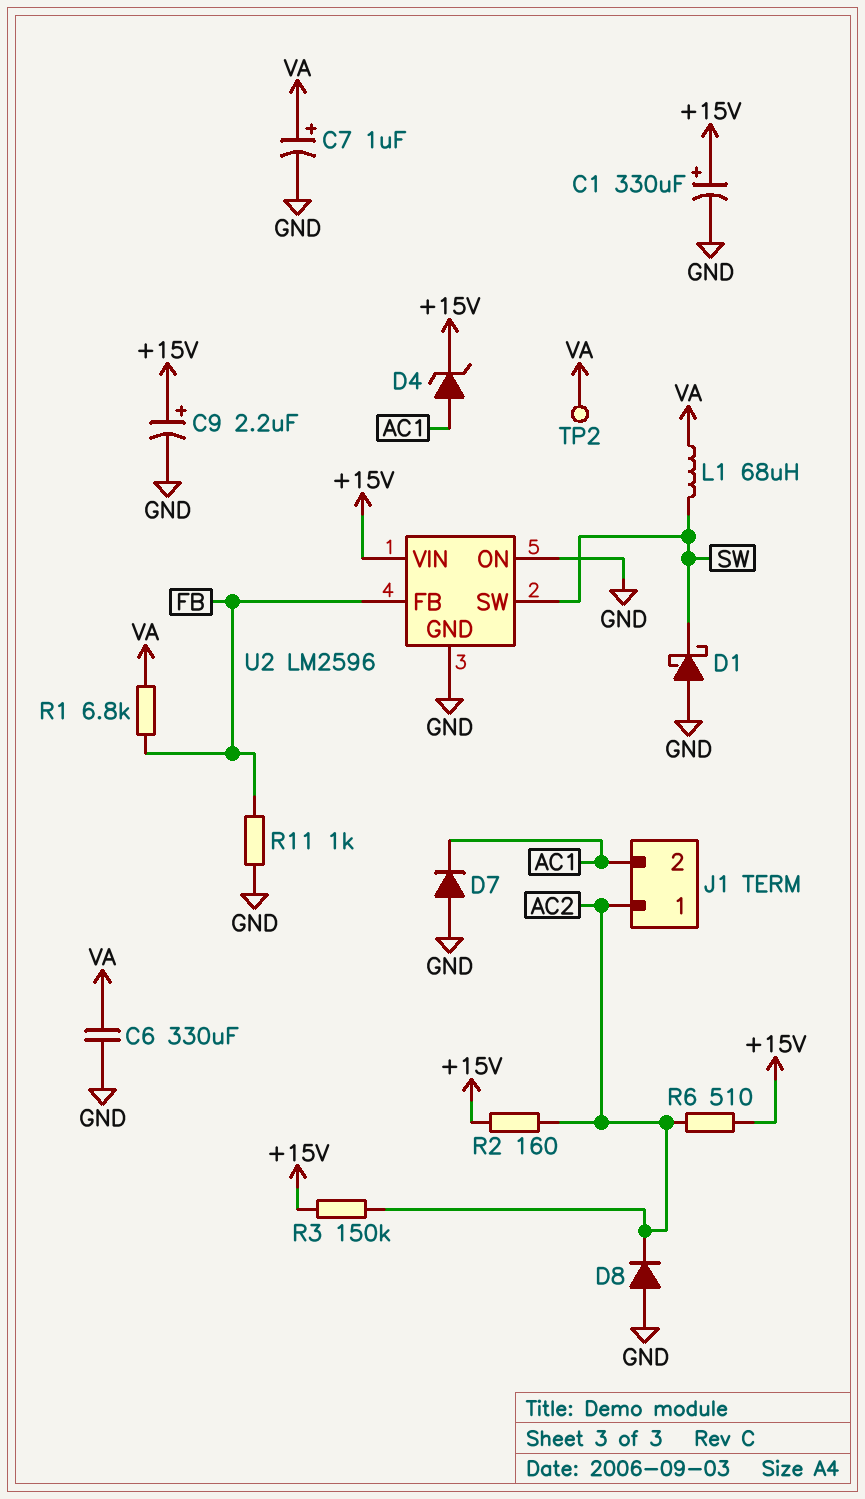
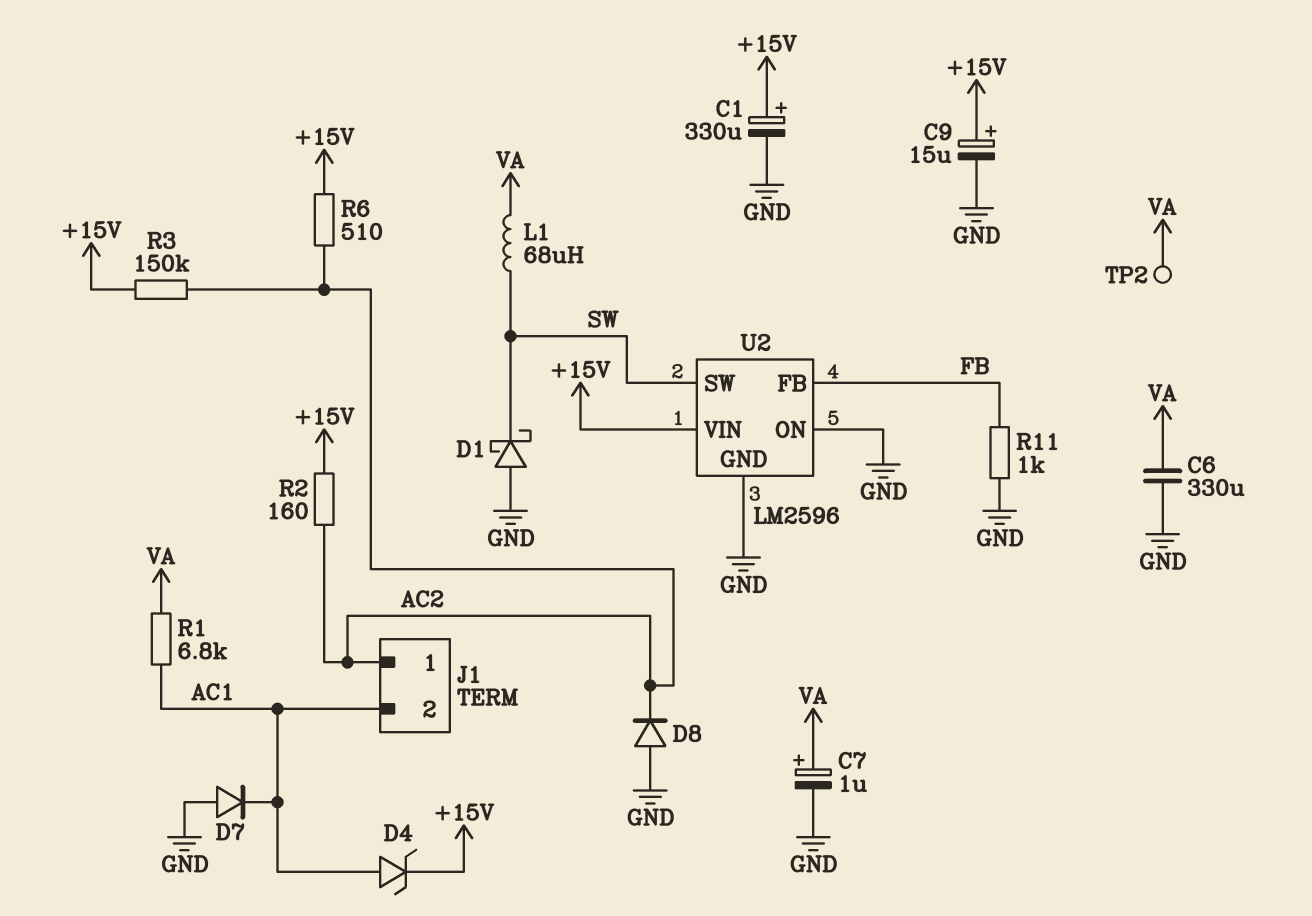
C9: 2.2uF (plus +15V, minus GND) -> 15uF (plus +15V, minus GND)
R1: 6.8k (FB, VA) -> 6.8k (AC1, VA)

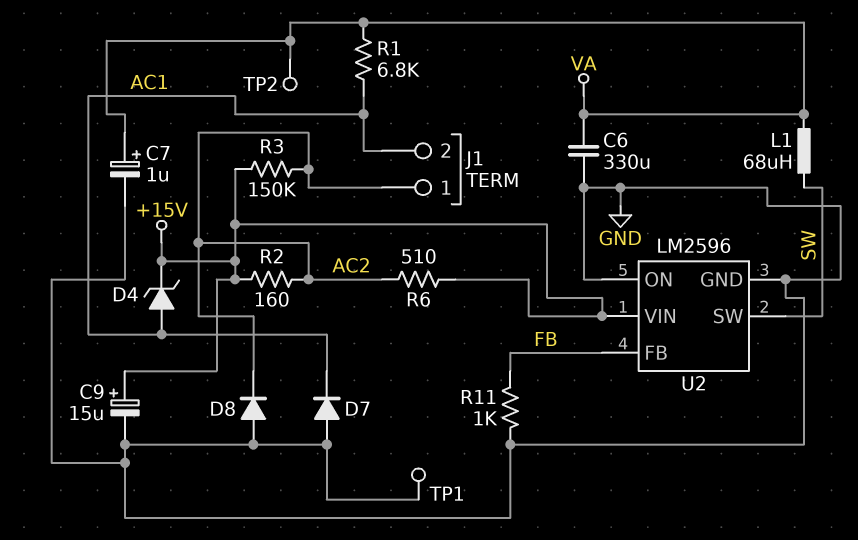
C1: 330uF (plus +15V, minus GND) -> none
D1: schottky (A GND, K SW) -> none
TP1: none -> test point (GND)

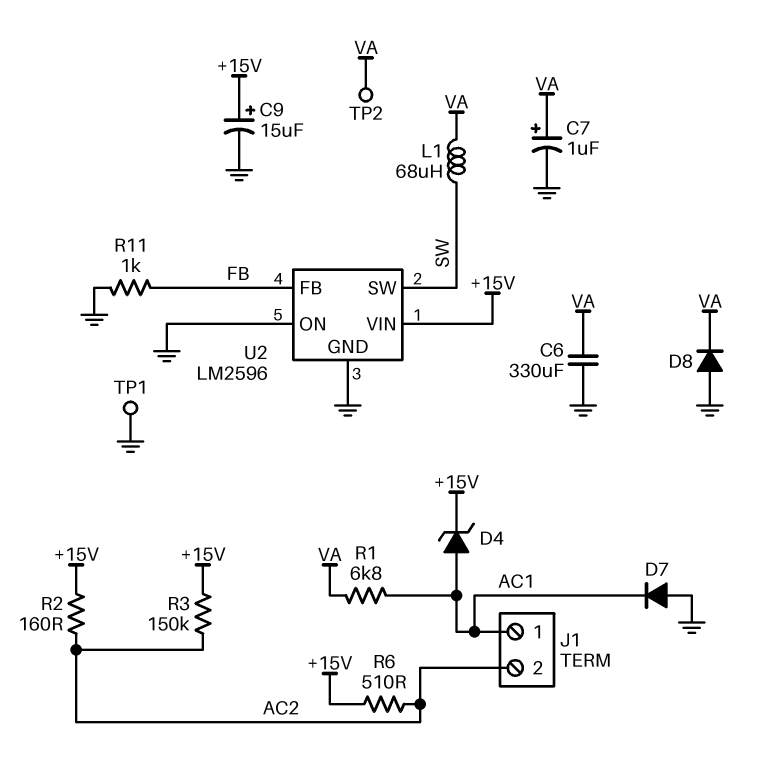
D8: diode (A GND, K AC2) -> diode (A GND, K VA)
J1 pin 1: AC2 -> AC1
J1 pin 2: AC1 -> AC2

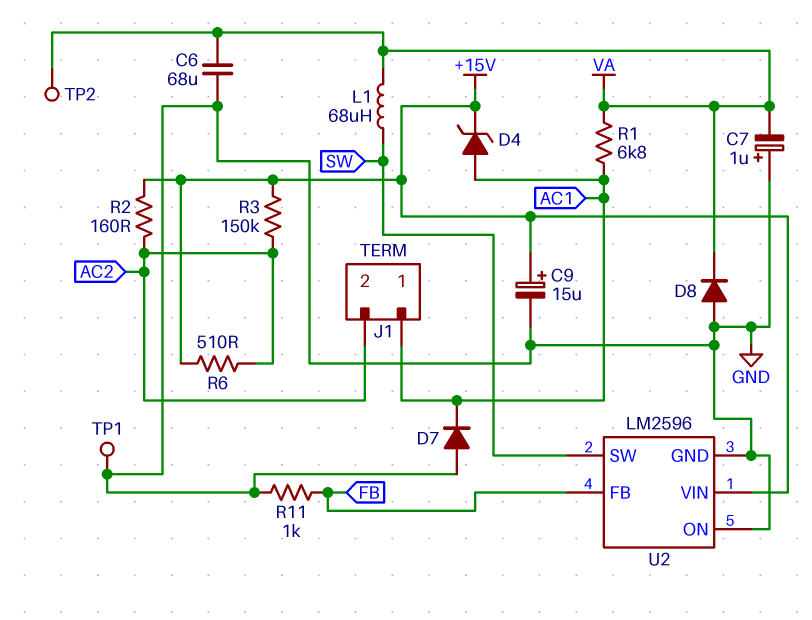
C6: 330uF (GND, VA) -> 68uF (GND, VA)
C7: 1uF (plus VA, minus GND) -> 1uF (plus GND, minus VA)

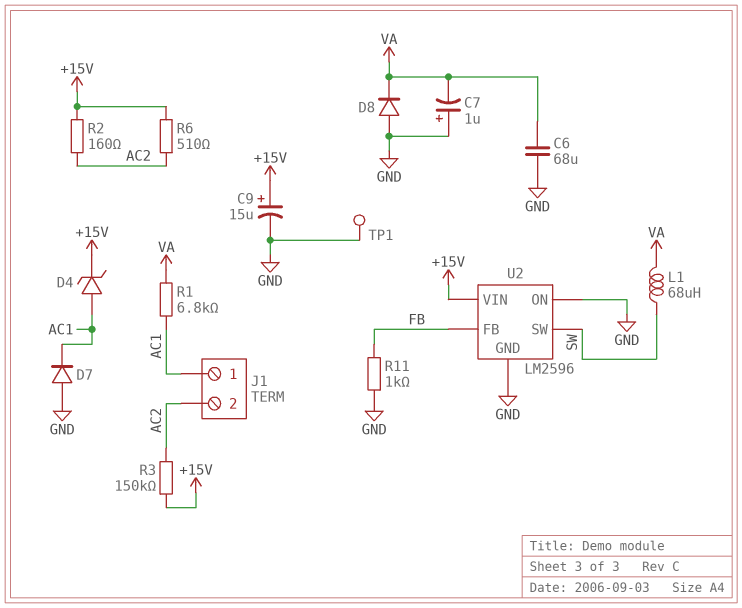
TP2: test point (VA) -> none

